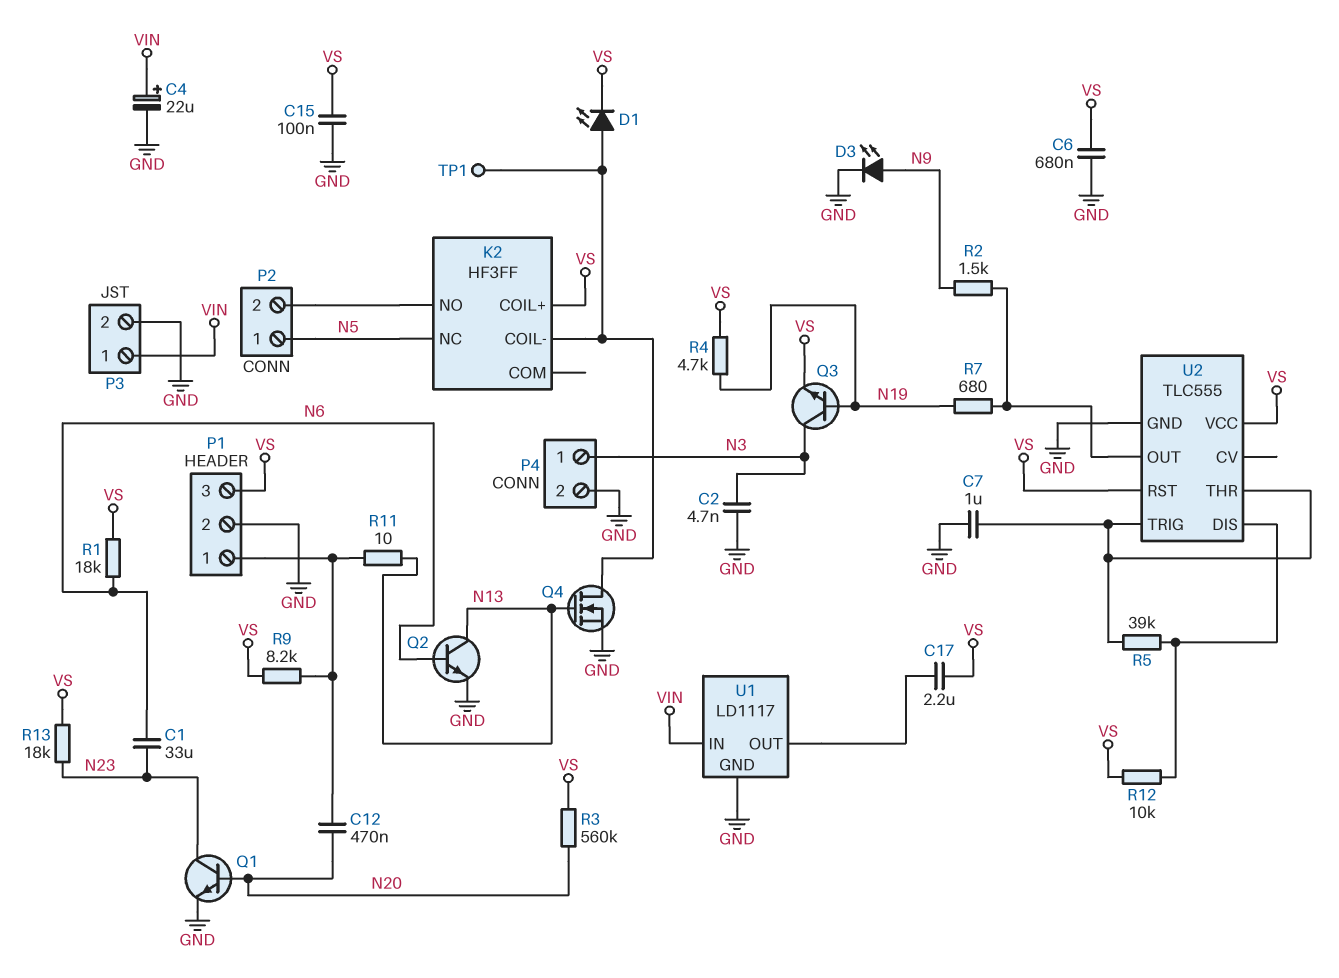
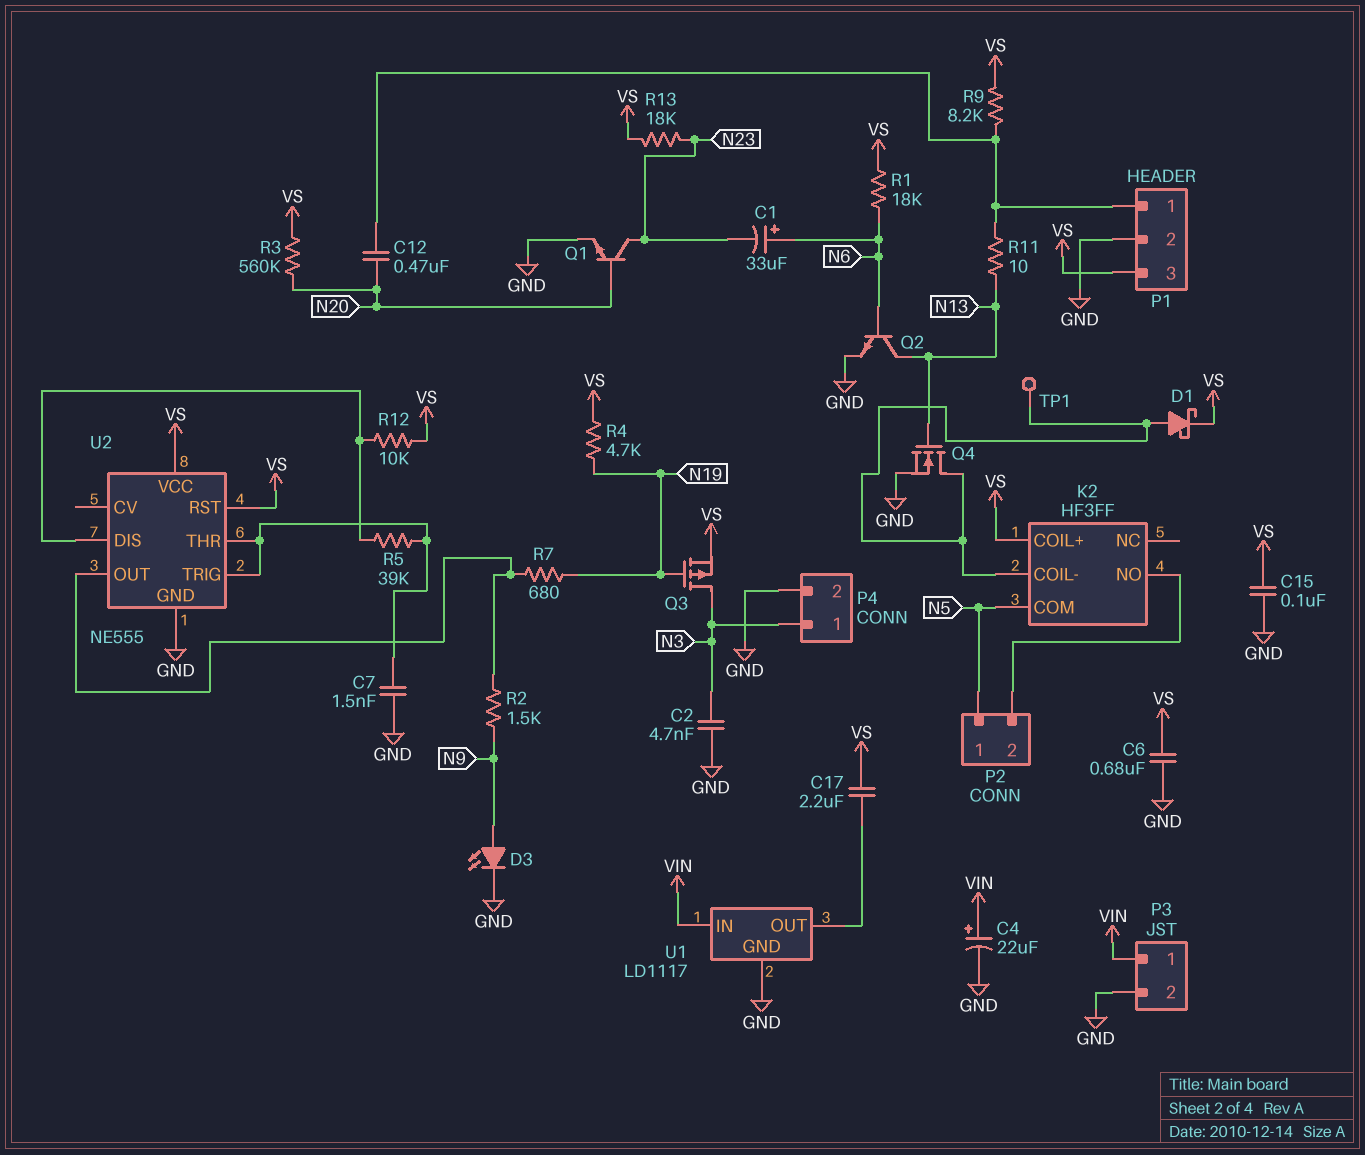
C1: 33uF (N6, N23) -> 33uF (plus N6, minus N23)
C7: 1uF (GND, U2/THR) -> 1.5nF (GND, U2/THR)
D1: LED (A K2/COIL-, K VS) -> schottky (A K2/COIL-, K VS)
K2 pin COM: none -> N5
K2 pin NC: N5 -> none
Q3: NPN (B N19, C N3, E VS) -> PMOS (G N19, D N3, S VS)
U2: TLC555 -> NE555

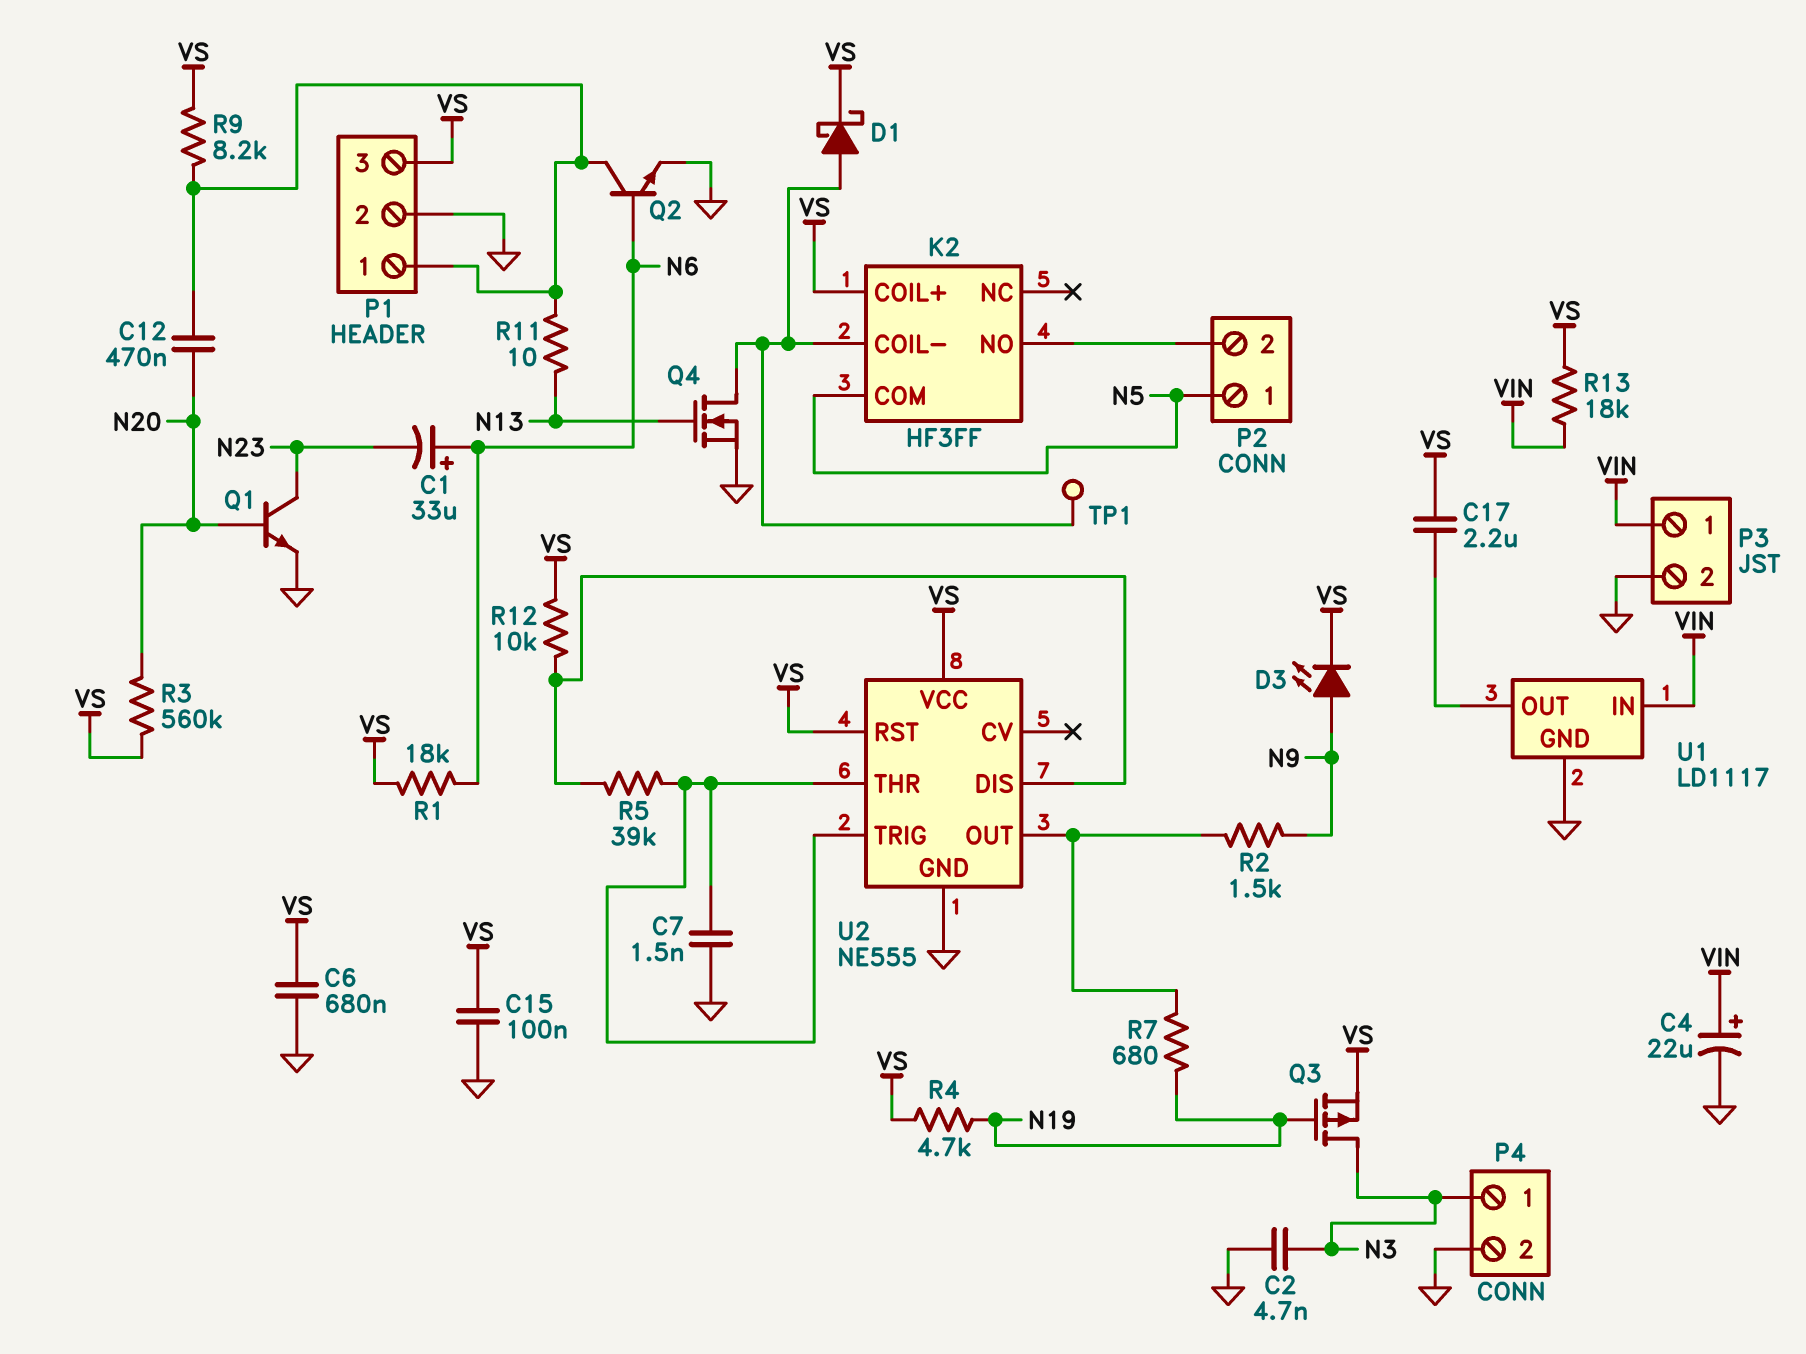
D3: LED (A N9, K GND) -> LED (A N9, K VS)
Q2: NPN (B N6, C N13, E GND) -> NPN (B N6, C P1/1, E GND)
R13: 18k (N23, VS) -> 18k (VIN, VS)

